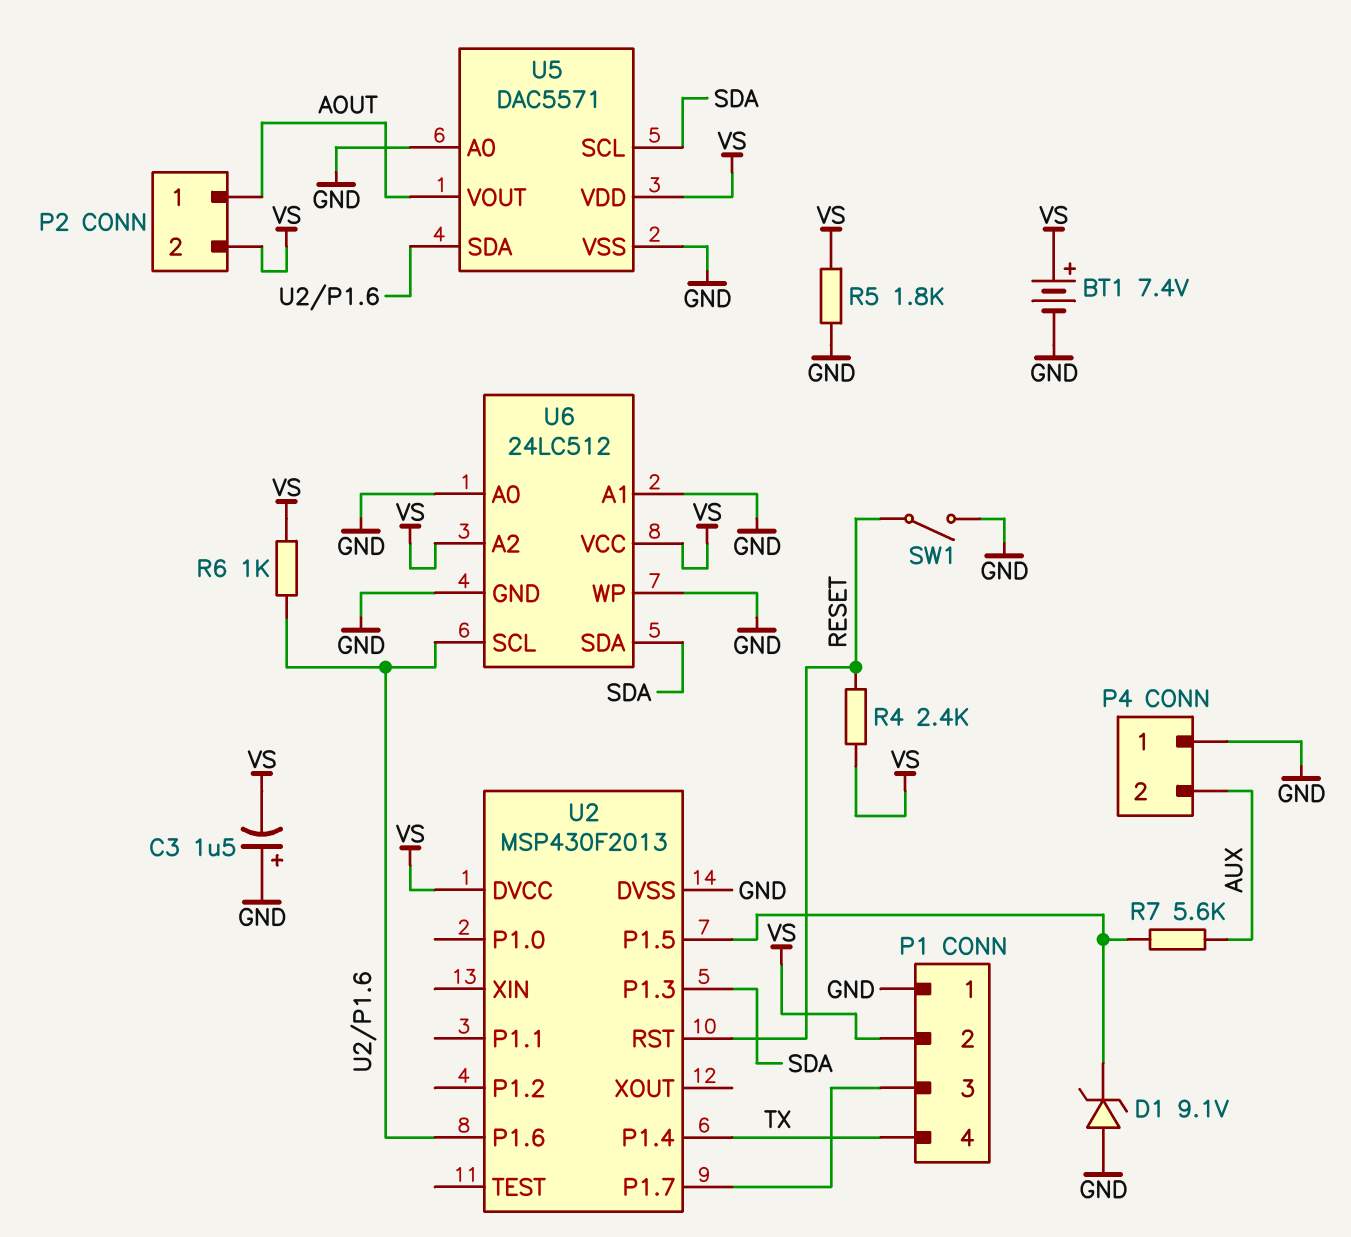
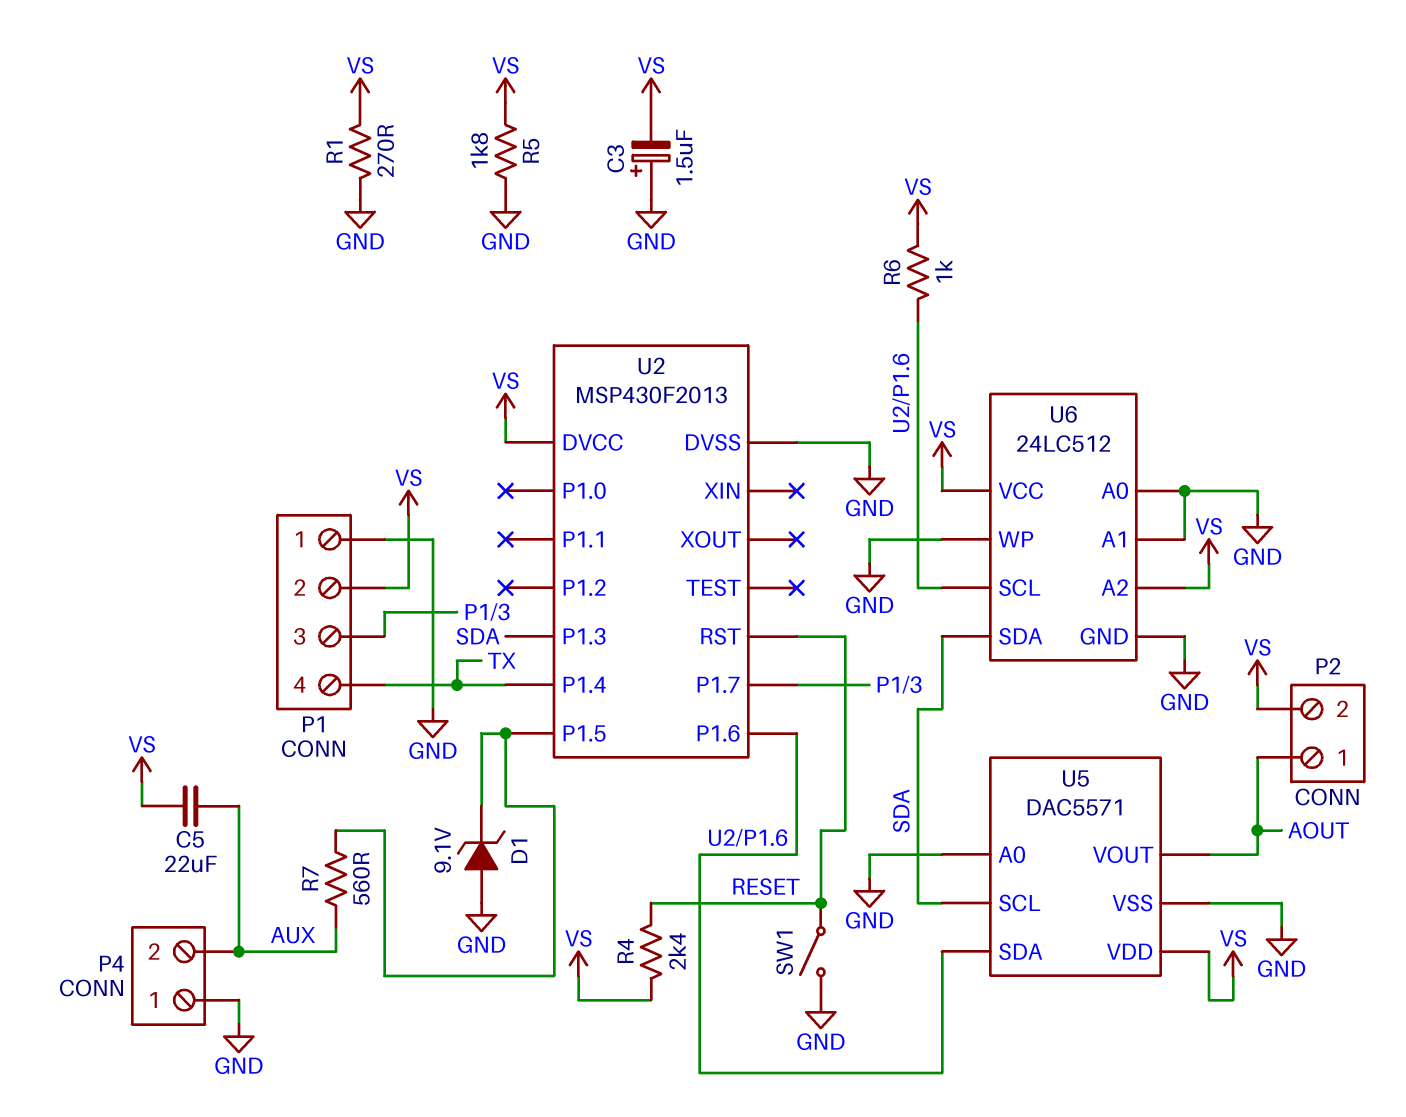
BT1: 7.4V (plus VS, minus GND) -> none
C5: none -> 22uF (AUX, VS)
R1: none -> 270 (GND, VS)
R7: 5.6k (AUX, U2/P1.5) -> 560 (AUX, U2/P1.5)

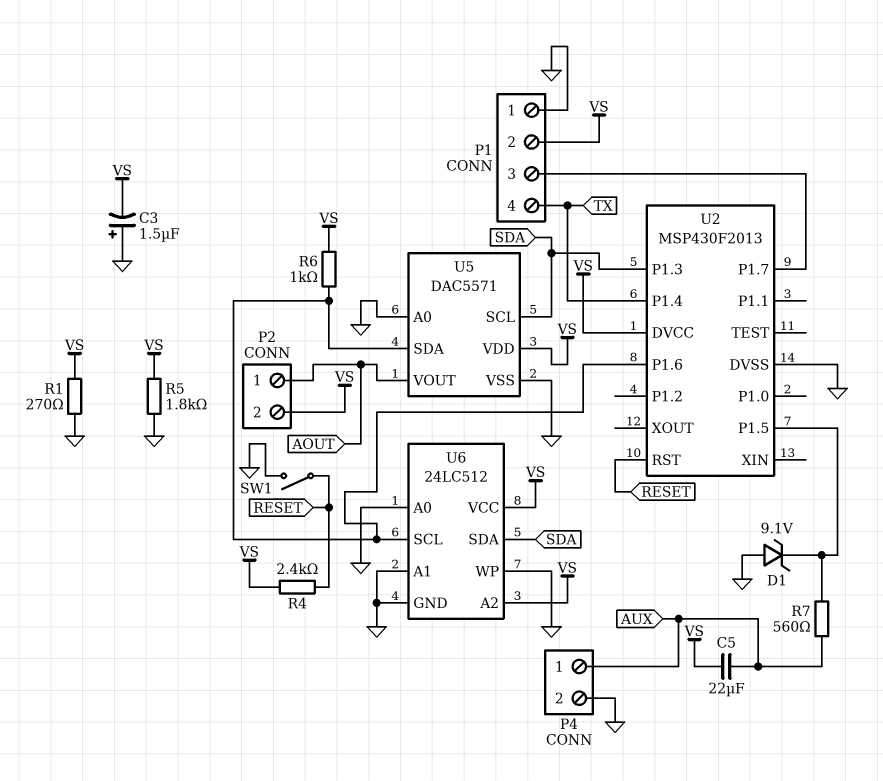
P4 pin 1: GND -> AUX
P4 pin 2: AUX -> GND

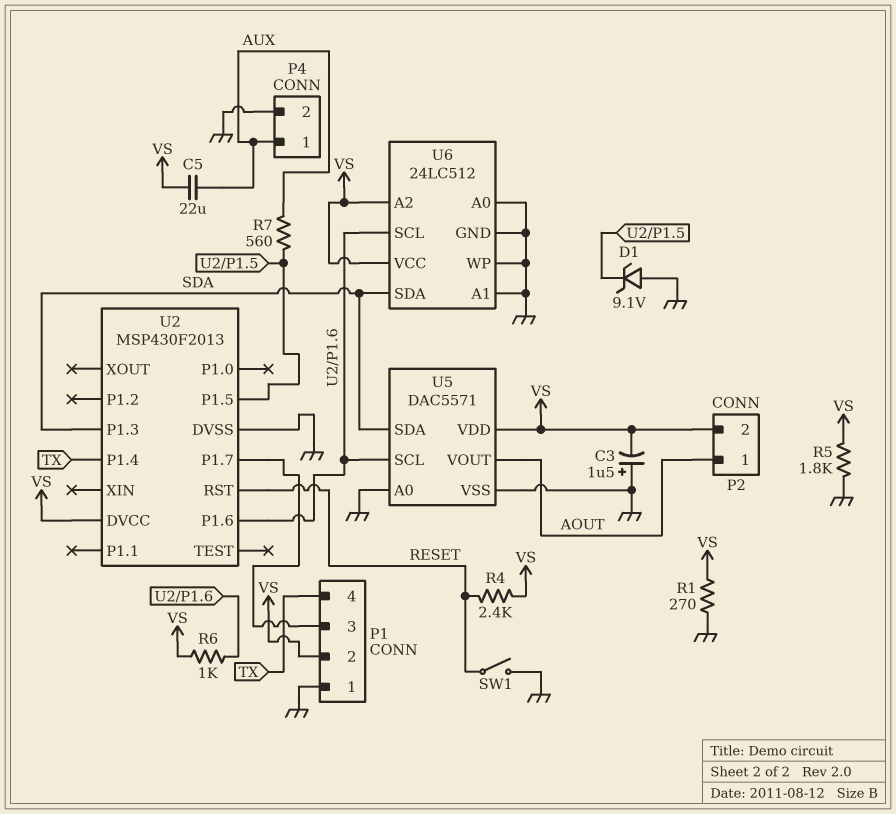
U5 pin SCL: SDA -> U2/P1.6
U5 pin SDA: U2/P1.6 -> SDA

